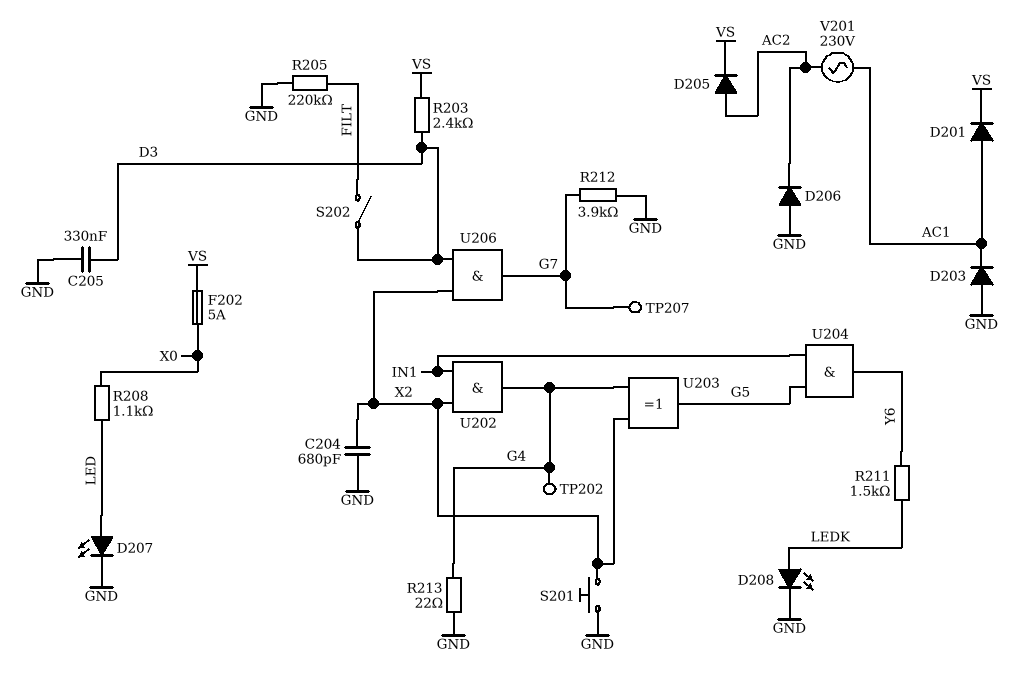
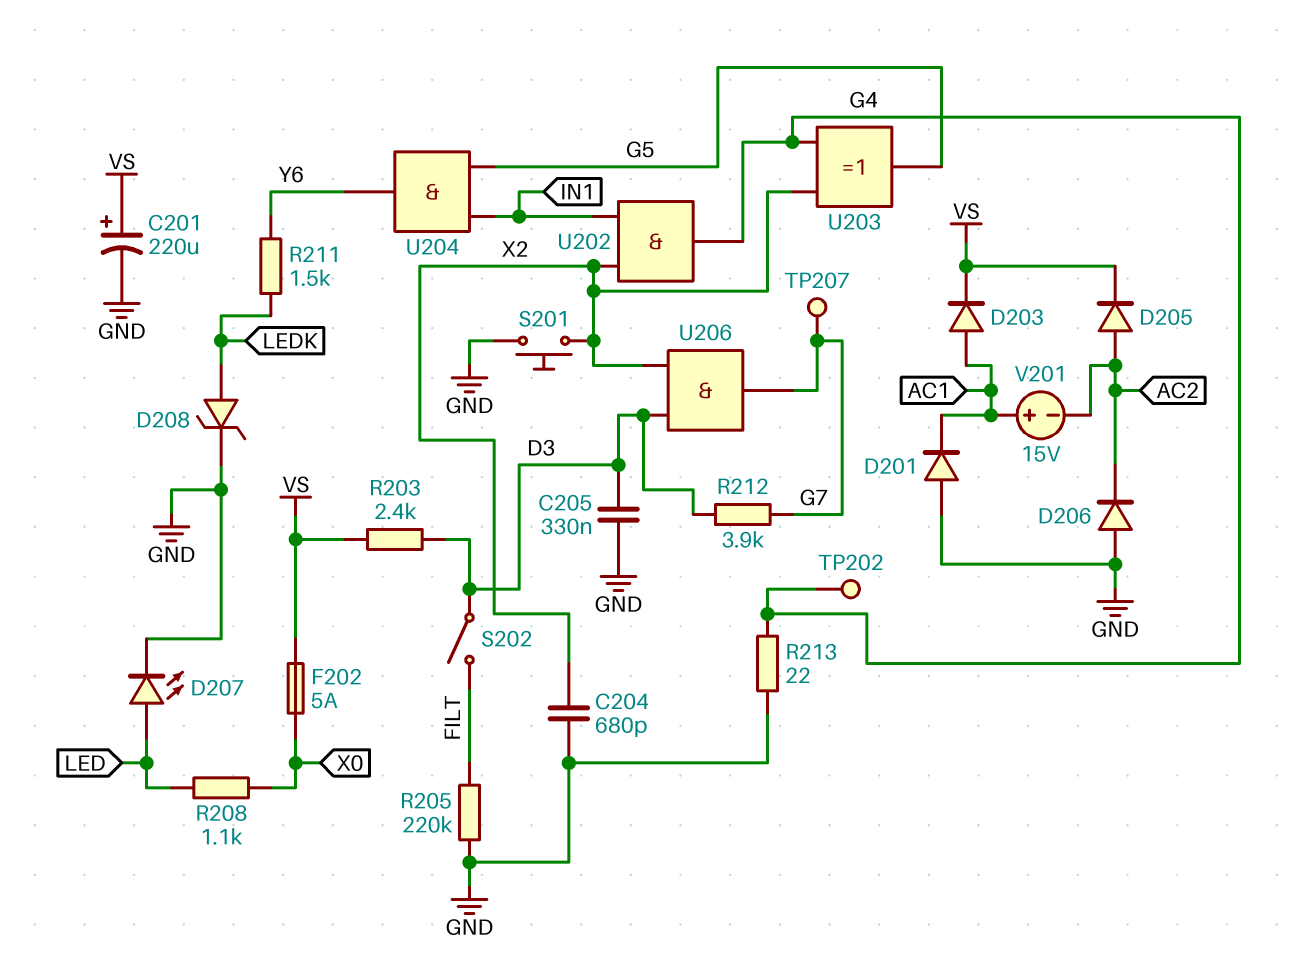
C201: none -> 220uF (plus VS, minus GND)
D201: diode (A AC1, K VS) -> diode (A GND, K AC1)
D203: diode (A GND, K AC1) -> diode (A AC1, K VS)
D208: LED (A LEDK, K GND) -> zener (A LEDK, K GND)
R212: 3.9k (G7, GND) -> 3.9k (D3, G7)
V201: AC 230V (AC1, AC2) -> 15V (plus AC1, minus AC2)

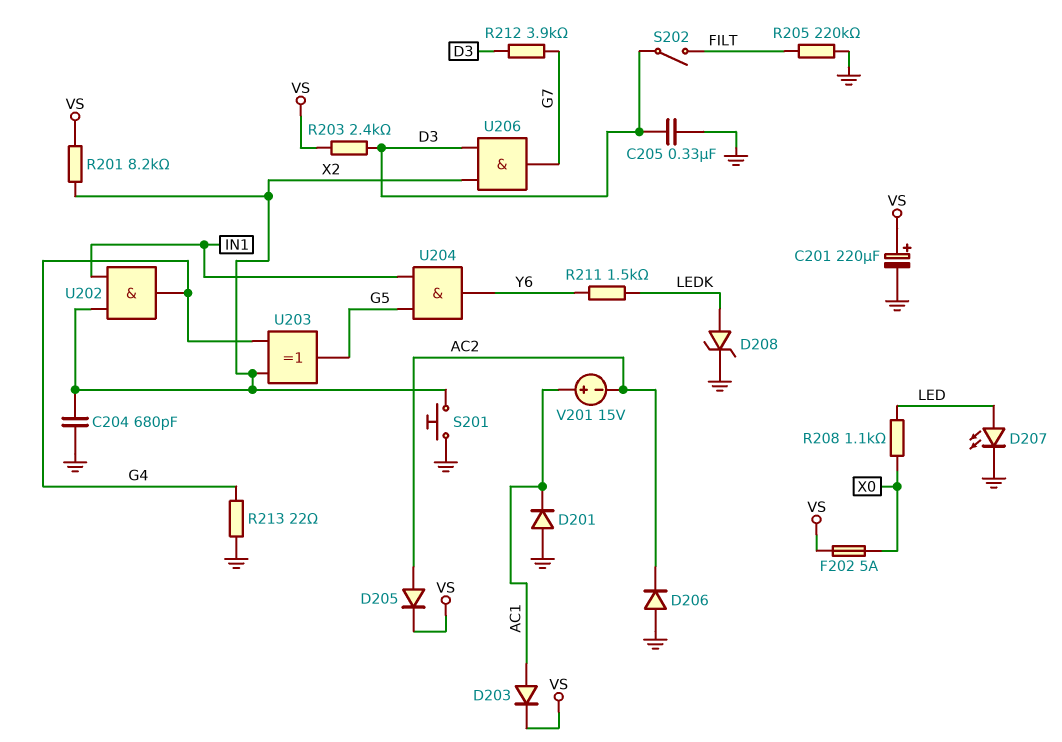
R201: none -> 8.2k (VS, X2)
TP202: test point (G4) -> none
TP207: test point (G7) -> none

